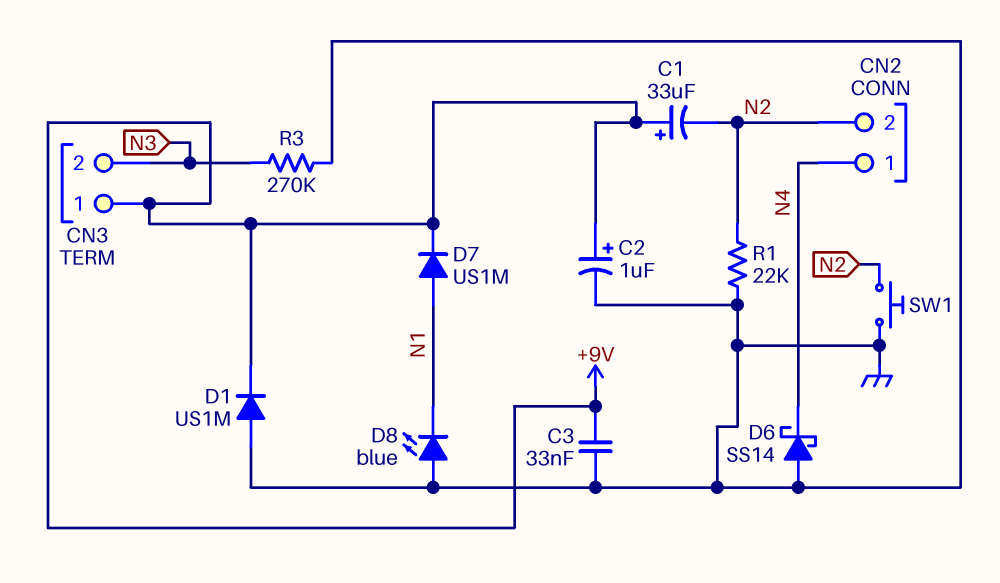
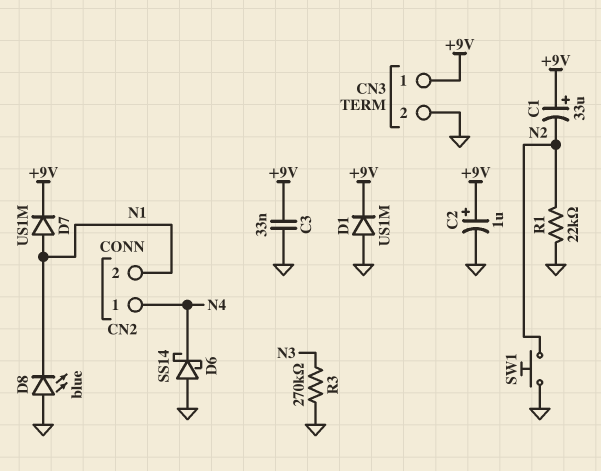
CN2 pin 2: N2 -> N1
CN3 pin 2: N3 -> GND

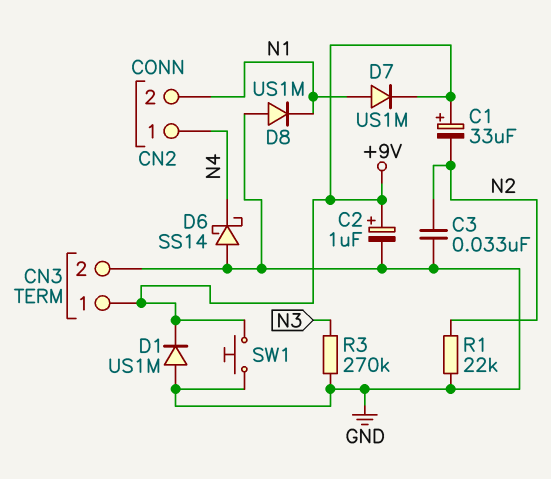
C3: 33nF (+9V, GND) -> 33nF (GND, N2)
D8: LED blue (A GND, K N1) -> diode US1M (A GND, K N1)
SW1: button (GND, N2) -> button (+9V, GND)

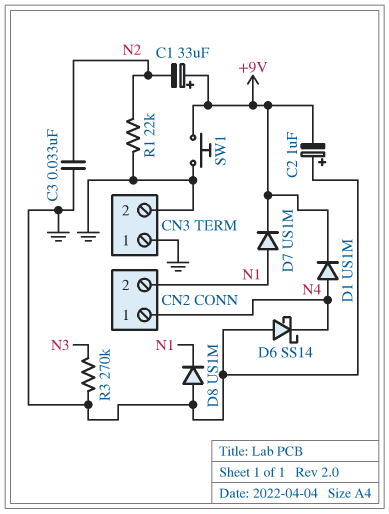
C2: 1uF (plus +9V, minus GND) -> 1uF (plus GND, minus +9V)
CN3 pin 1: +9V -> GND
D1: diode US1M (A GND, K +9V) -> diode US1M (A N4, K +9V)

